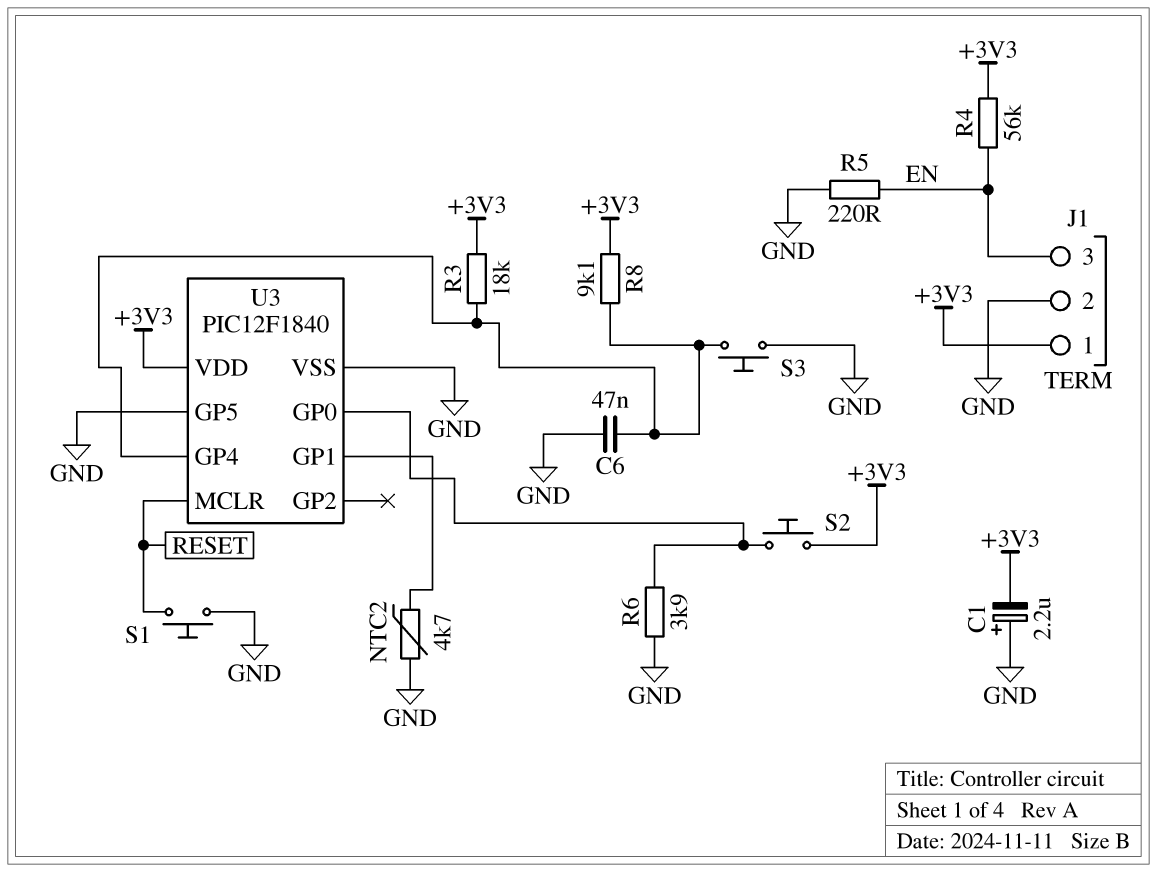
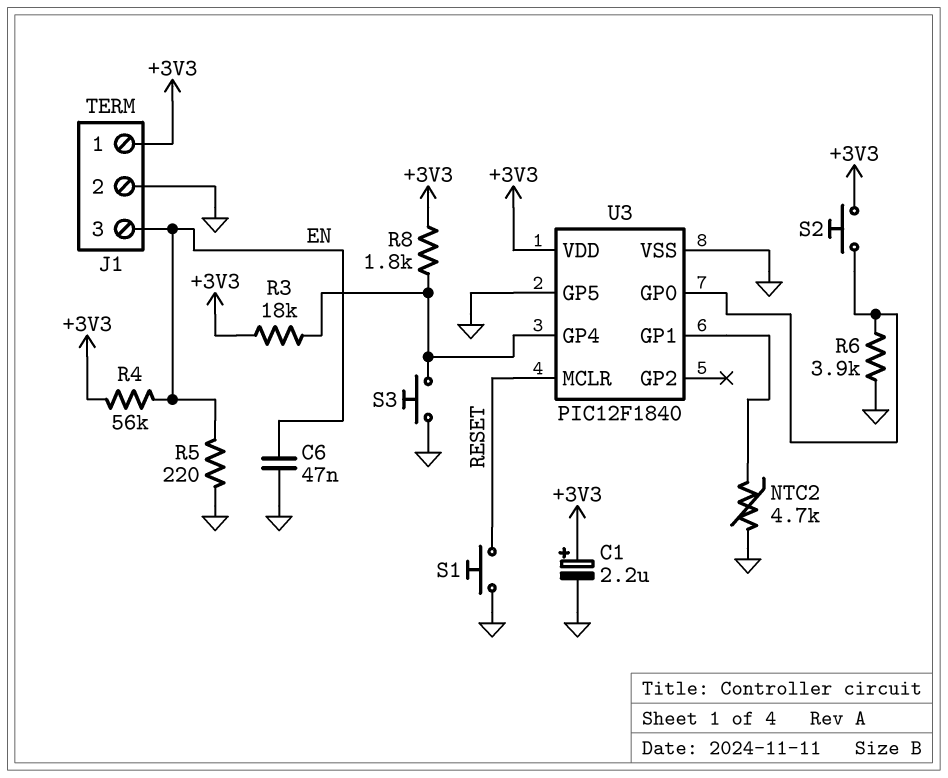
C1: 2.2uF (plus GND, minus +3V3) -> 2.2uF (plus +3V3, minus GND)
C6: 47nF (GND, U3/GP4) -> 47nF (EN, GND)
R8: 9.1k (+3V3, U3/GP4) -> 1.8k (+3V3, U3/GP4)

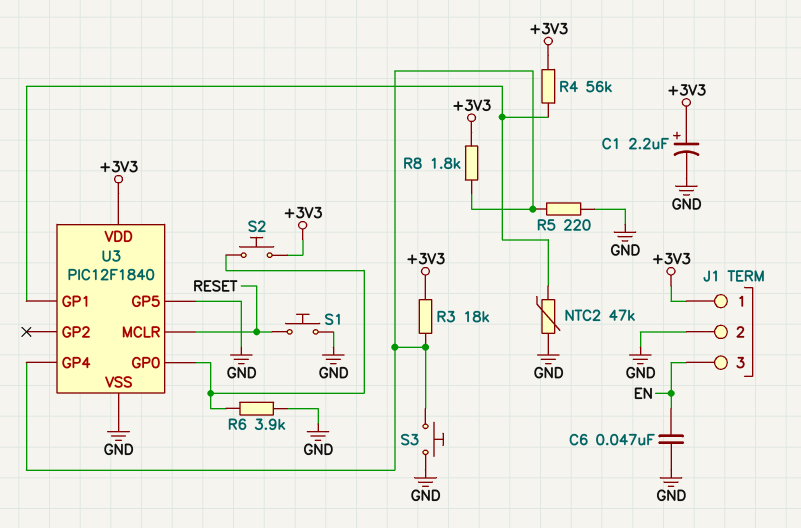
NTC2: 4.7k (GND, U3/GP1) -> 47k (GND, U3/GP1)
R4: 56k (+3V3, EN) -> 56k (+3V3, U3/GP1)
R5: 220 (EN, GND) -> 220 (GND, U3/GP4)

